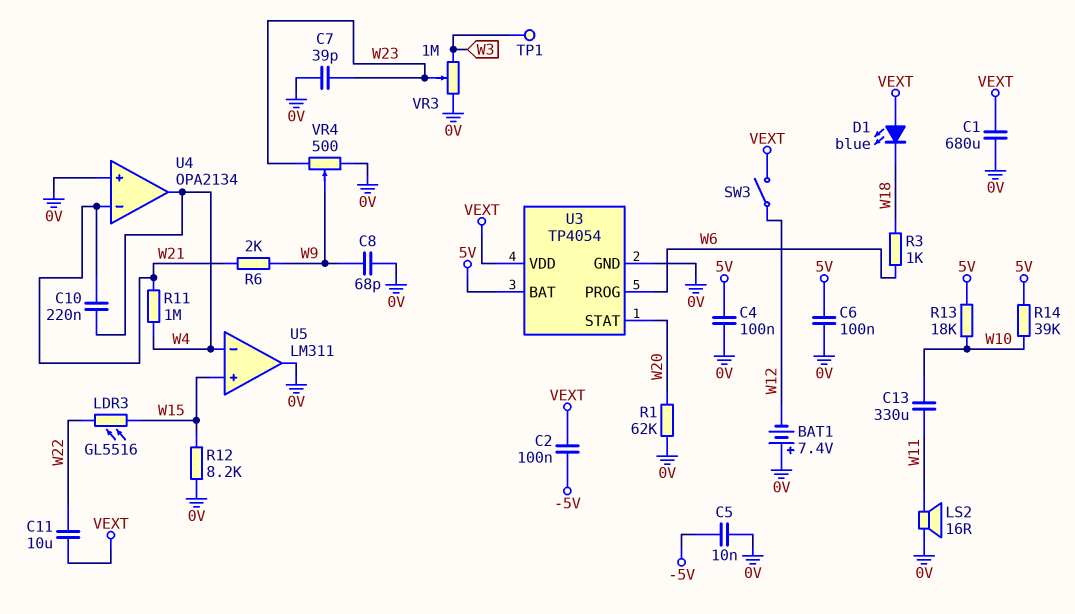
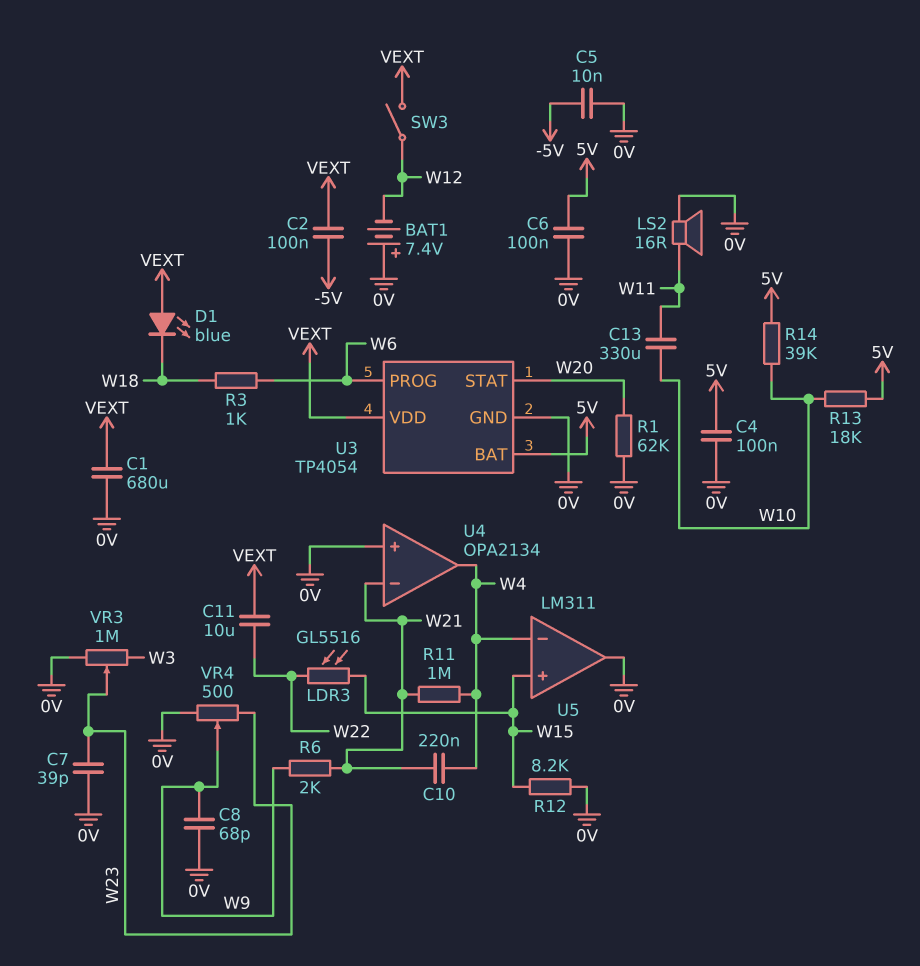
TP1: test point (W3) -> none

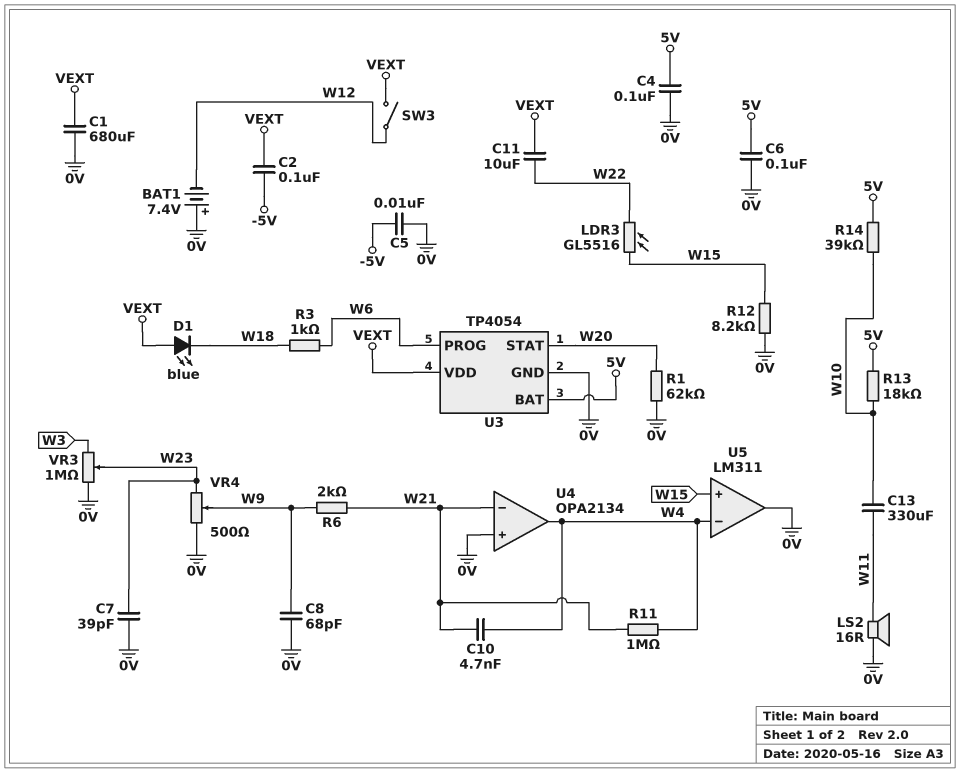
C10: 220nF (W4, W21) -> 4.7nF (W4, W21)

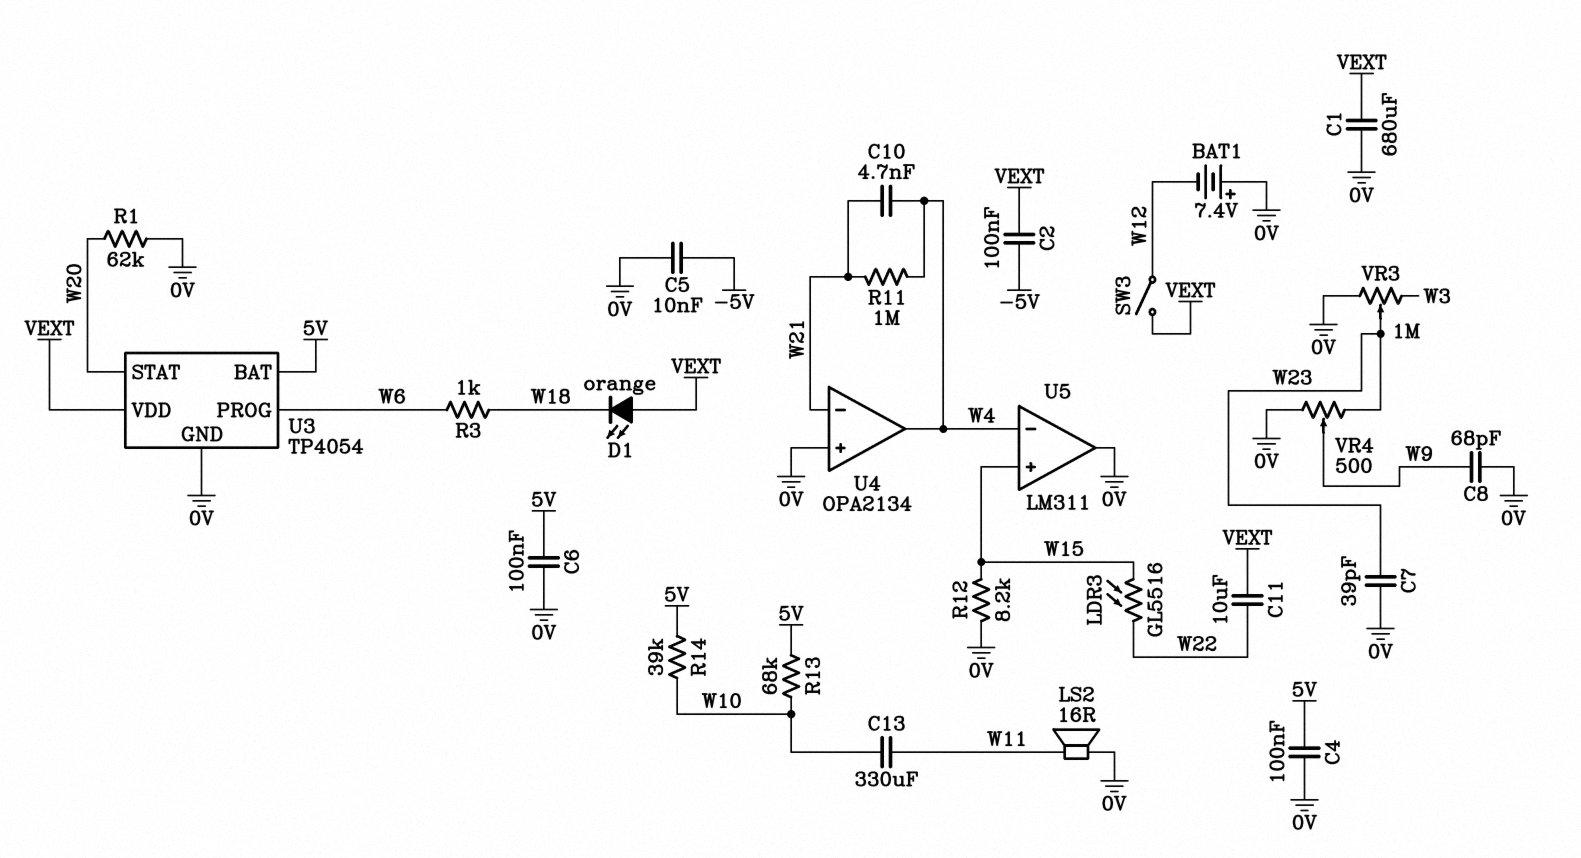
D1: LED blue (A VEXT, K W18) -> LED orange (A VEXT, K W18)
R6: 2k (W9, W21) -> none
R13: 18k (5V, W10) -> 68k (5V, W10)

